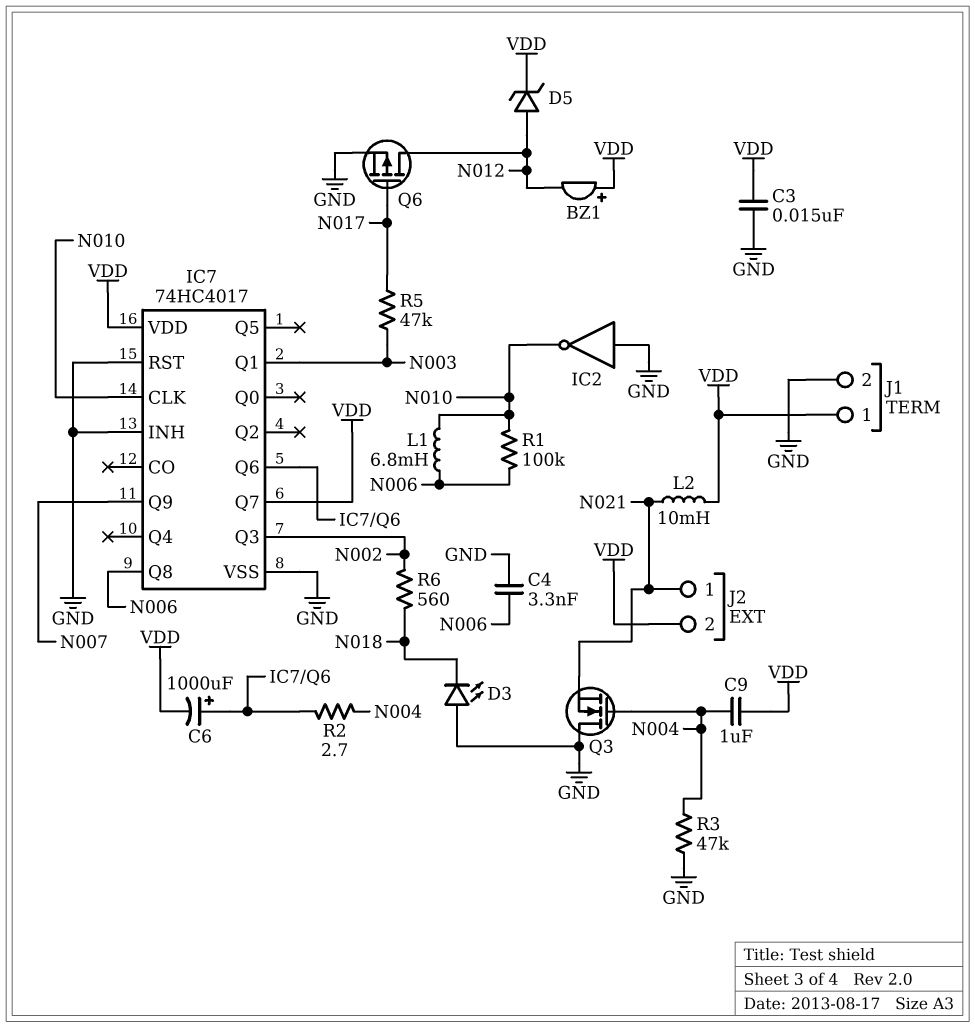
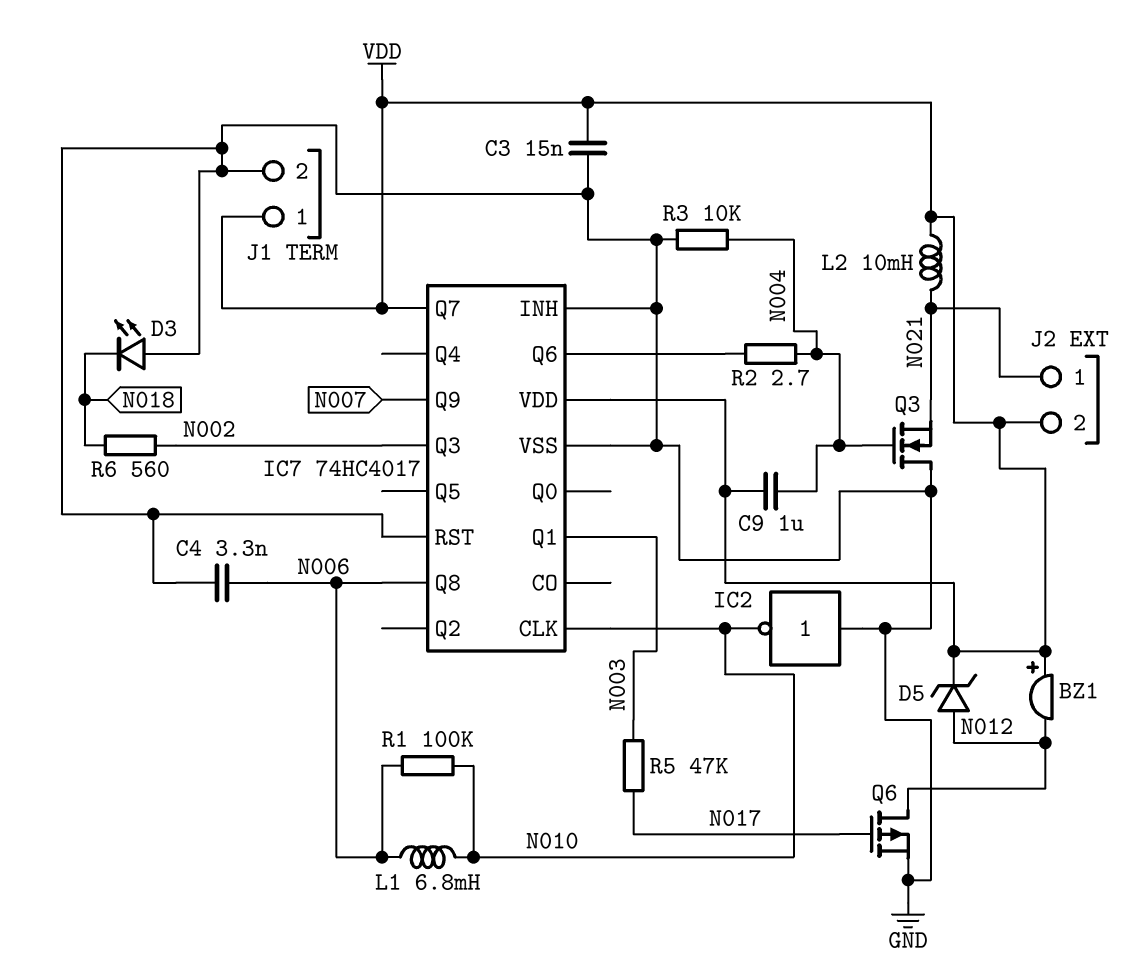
C6: 1000uF (plus IC7/Q6, minus VDD) -> none
R3: 47k (GND, N004) -> 10k (GND, N004)

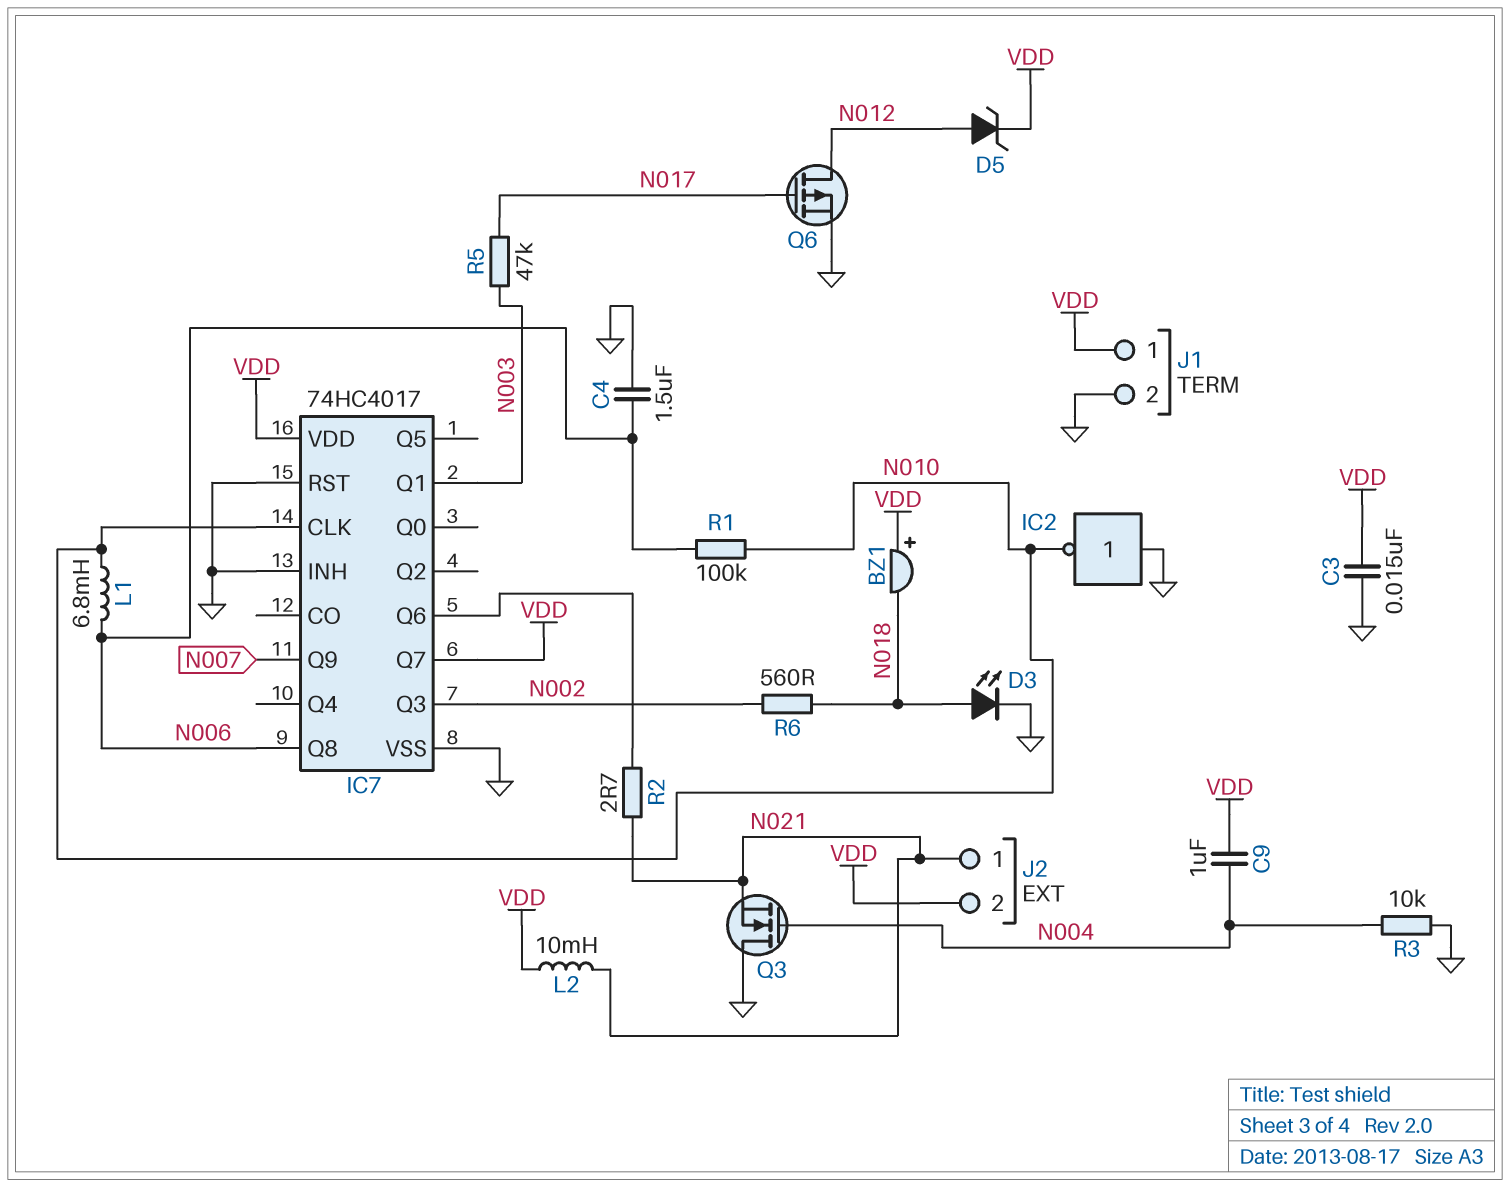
BZ1: buzzer (plus VDD, minus N012) -> buzzer (plus VDD, minus N018)
C4: 3.3nF (GND, N006) -> 1.5uF (GND, N006)
D3: LED (A GND, K N018) -> LED (A N018, K GND)
R2: 2.7 (IC7/Q6, N004) -> 2.7 (IC7/Q6, N021)

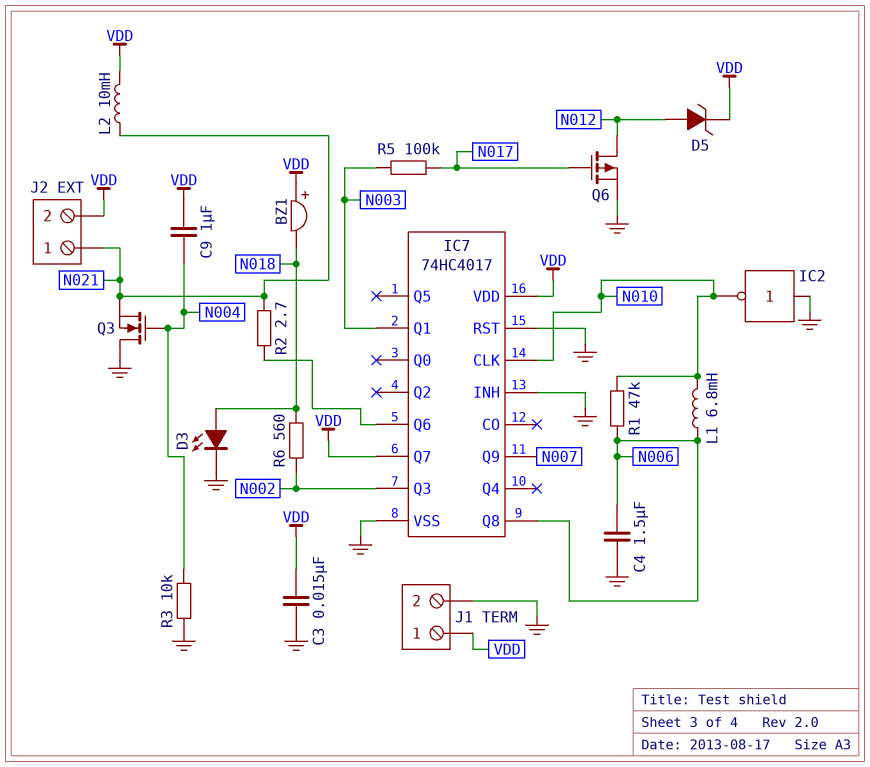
R1: 100k (N006, N010) -> 47k (N006, N010)
R5: 47k (N003, N017) -> 100k (N003, N017)

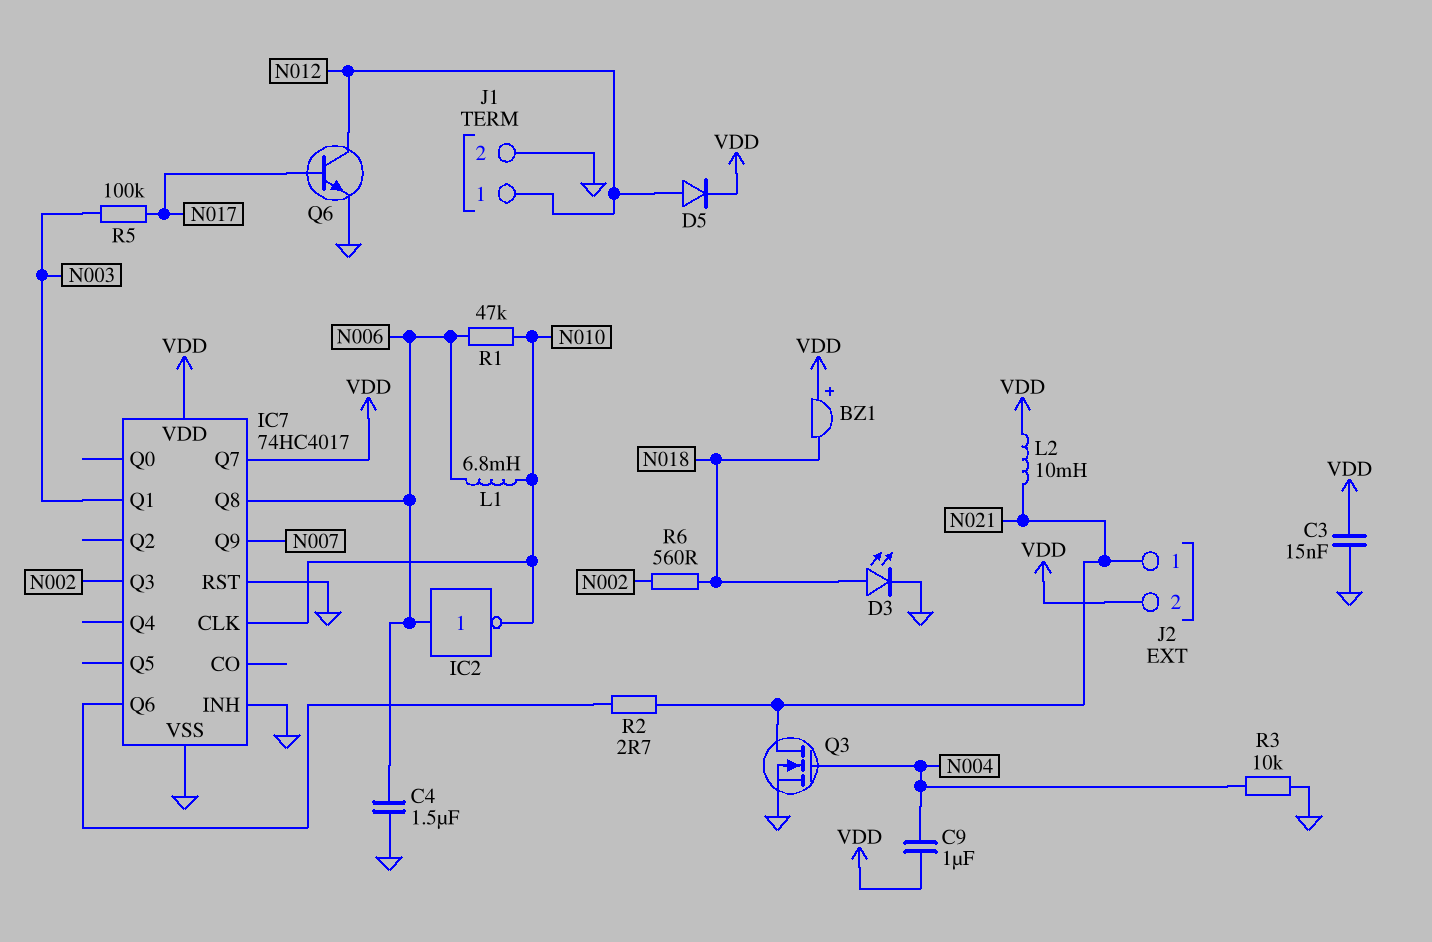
D5: zener (A N012, K VDD) -> diode (A N012, K VDD)
IC2: NOT (in GND, out N010) -> NOT (in N006, out N010)
J1 pin 1: VDD -> N012
Q3: NMOS (G N004, D GND, S N021) -> NMOS (G N004, D N021, S GND)
Q6: PMOS (G N017, D N012, S GND) -> NPN (B N017, C N012, E GND)

